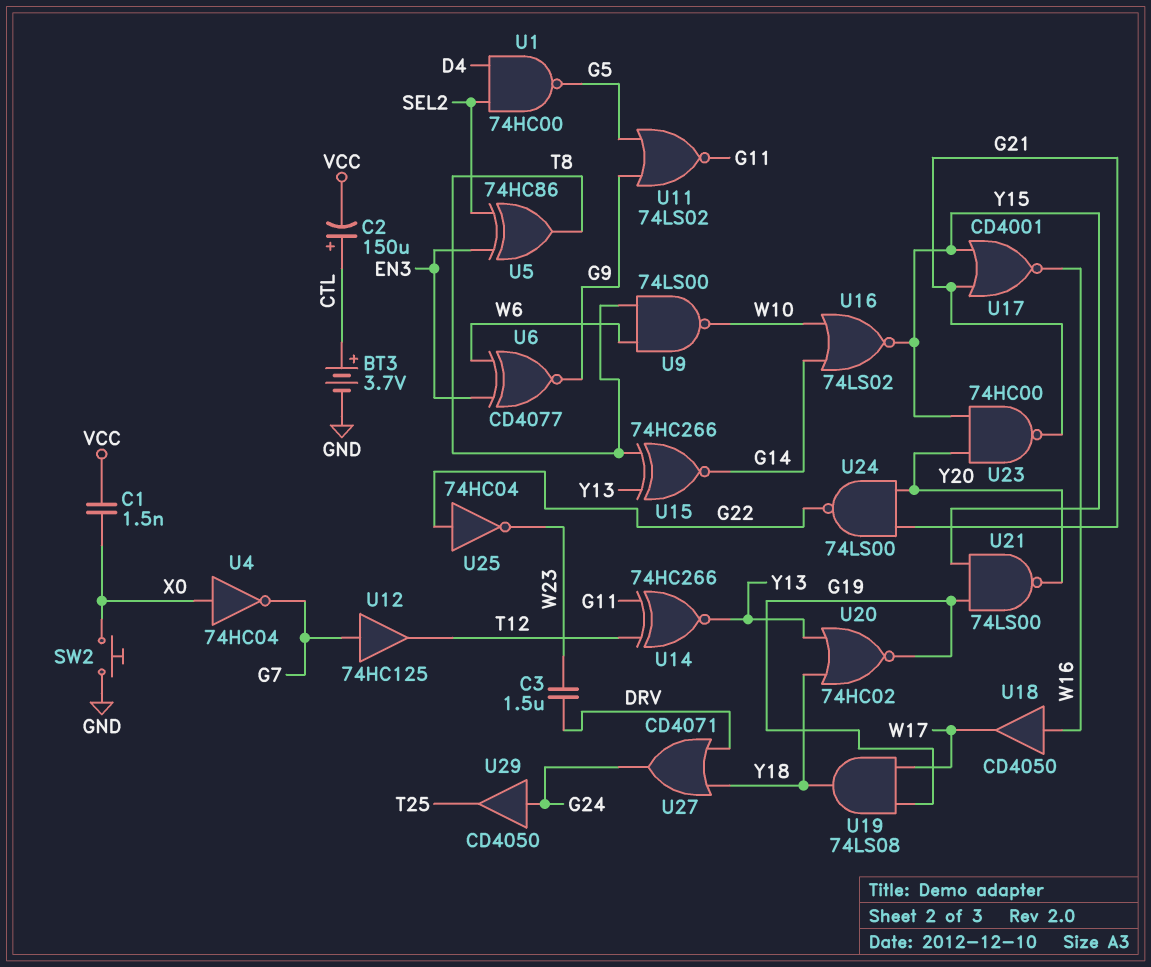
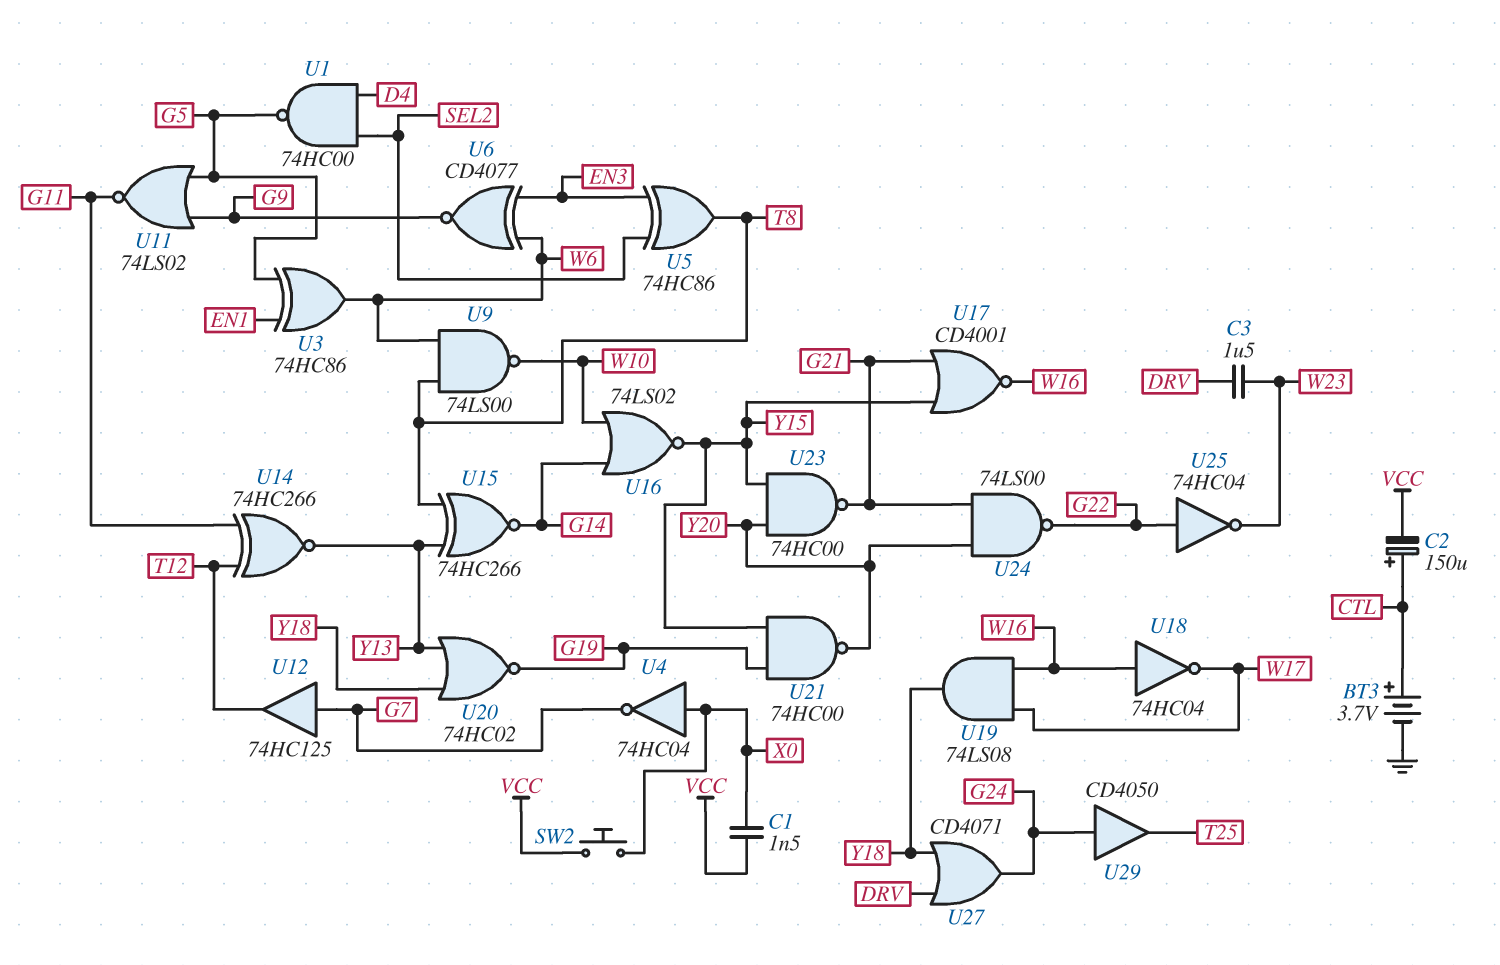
SW2: button (GND, X0) -> button (VCC, X0)
U3: none -> XOR 74HC86 (in EN1, in G5, out W6)
U18: buffer CD4050 (in W16, out W17) -> NOT 74HC04 (in W16, out W17)
U19: AND 74LS08 (in G19, in W17, out Y18) -> AND 74LS08 (in W16, in W17, out Y18)
U21: NAND 74LS00 (in G19, in Y15, out Y20) -> NAND 74HC00 (in G19, in Y15, out Y20)

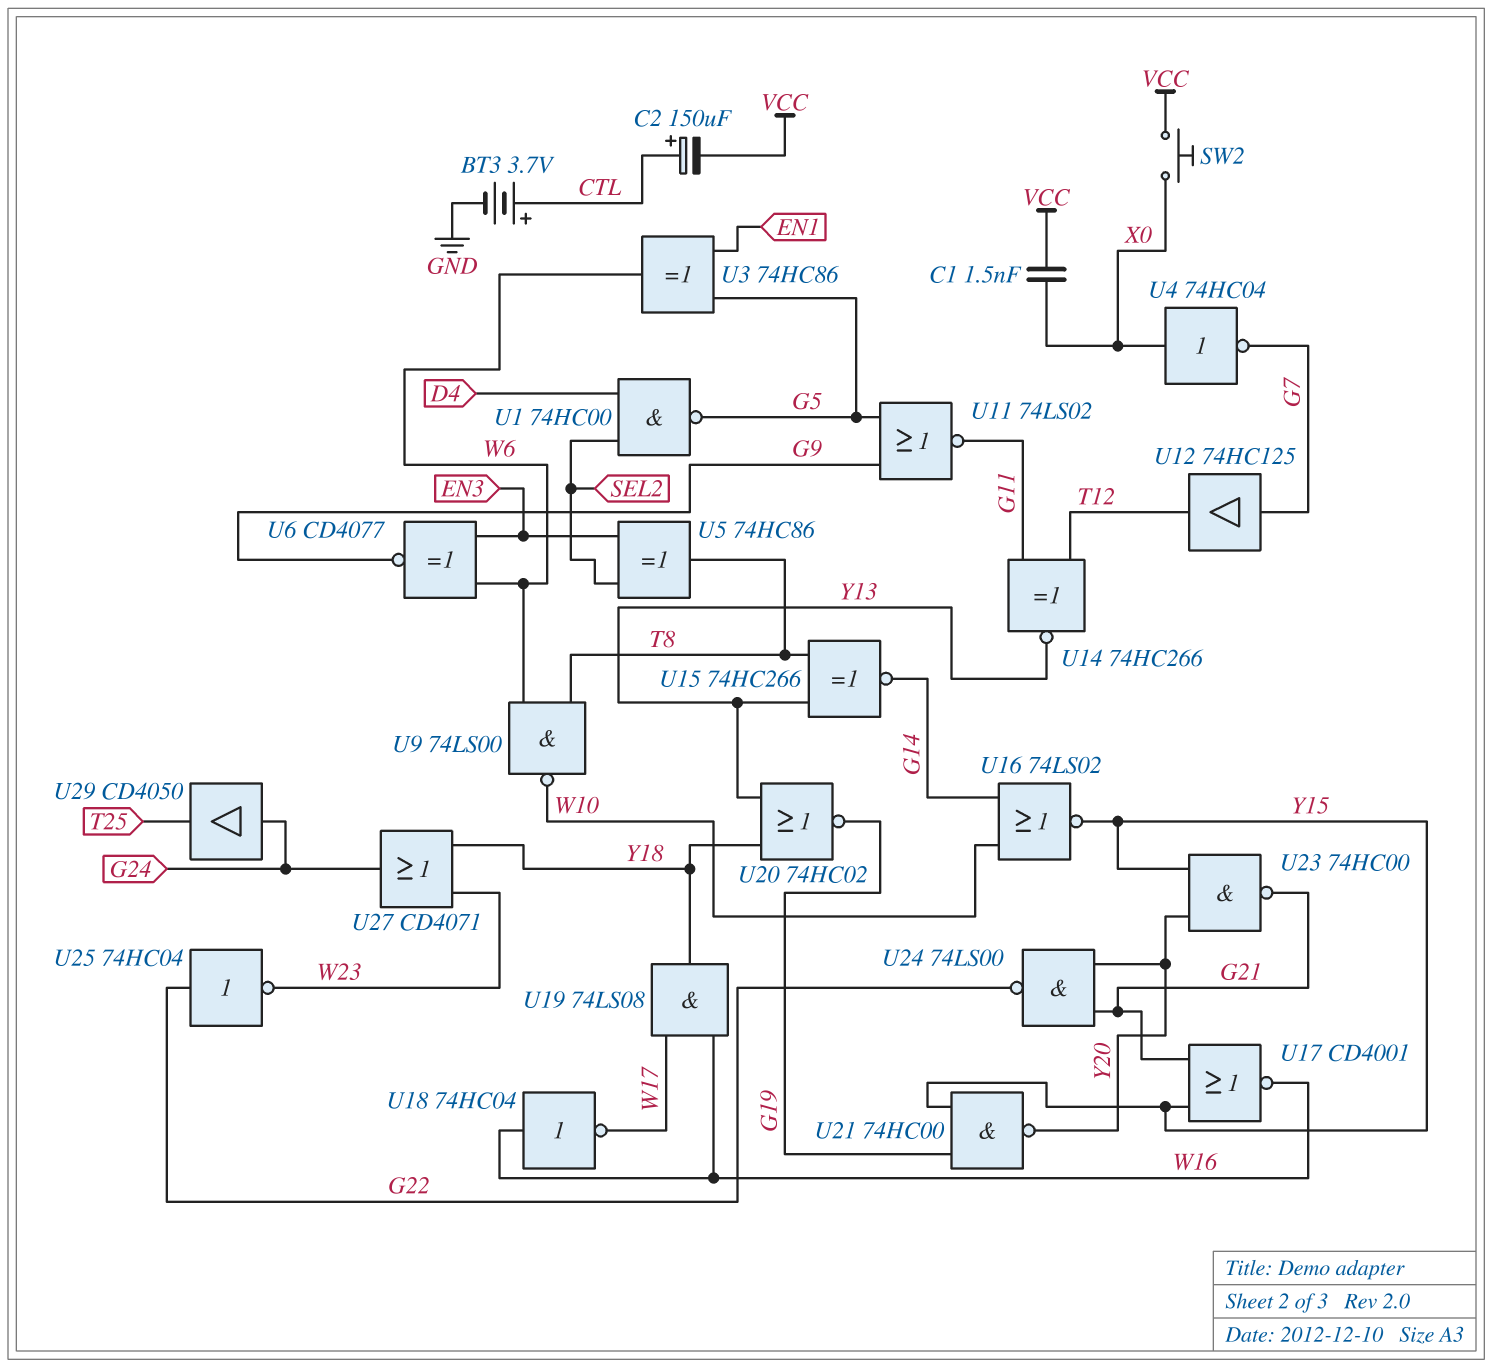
C3: 1.5uF (DRV, W23) -> none
U27: OR CD4071 (in DRV, in Y18, out G24) -> OR CD4071 (in W23, in Y18, out G24)

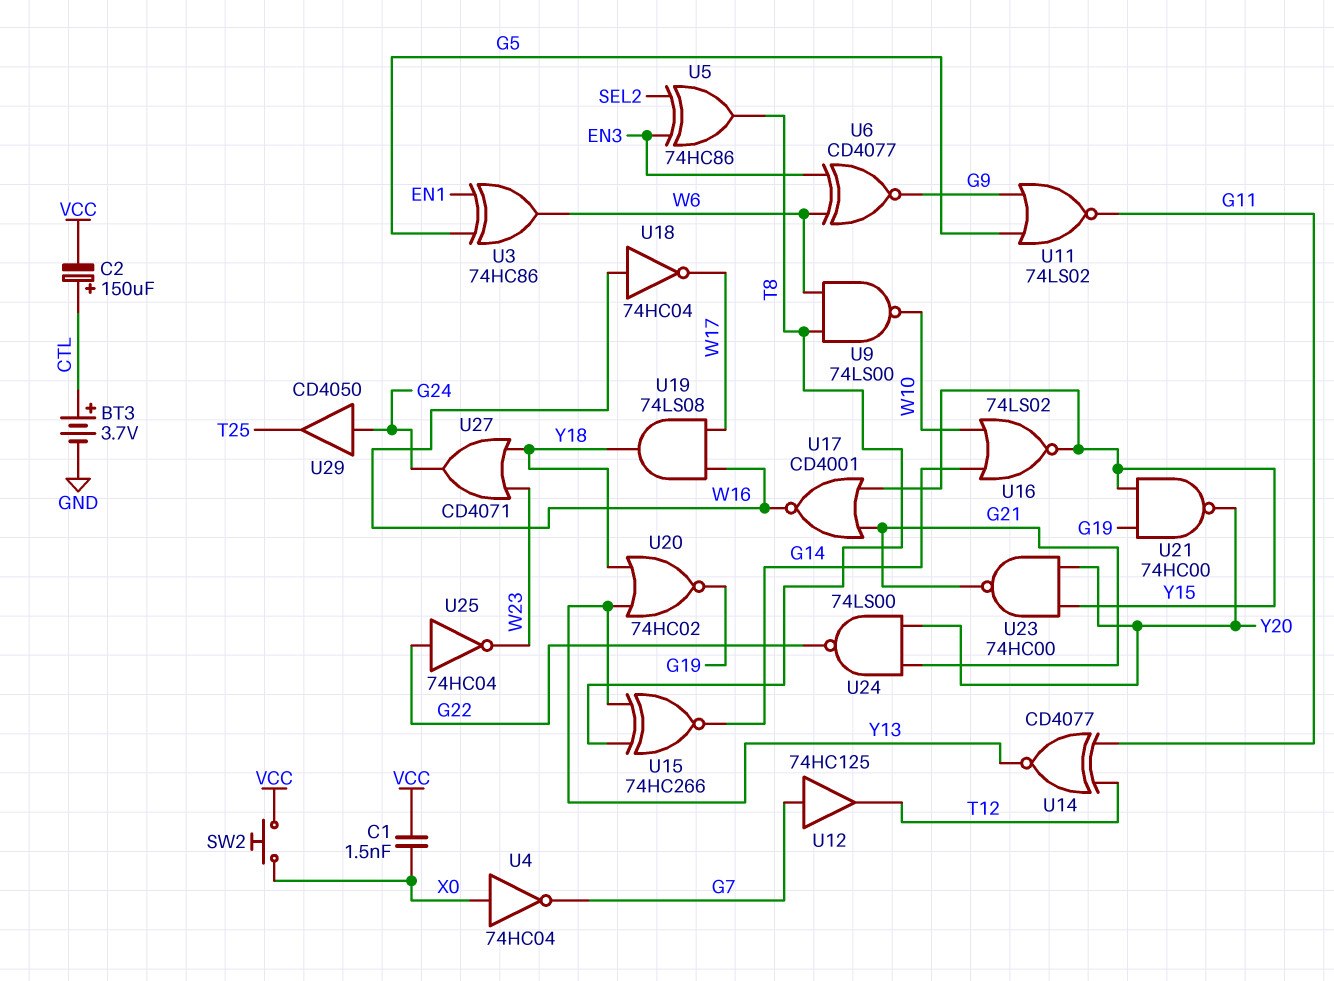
U1: NAND 74HC00 (in D4, in SEL2, out G5) -> none
U14: XNOR 74HC266 (in G11, in T12, out Y13) -> XNOR CD4077 (in G11, in T12, out Y13)

